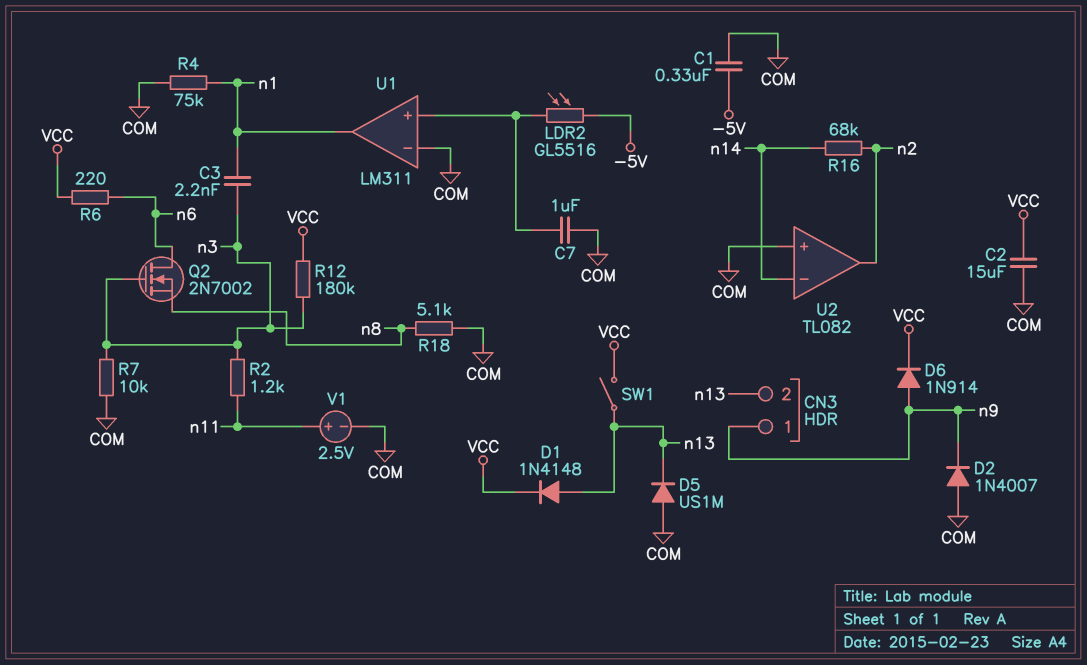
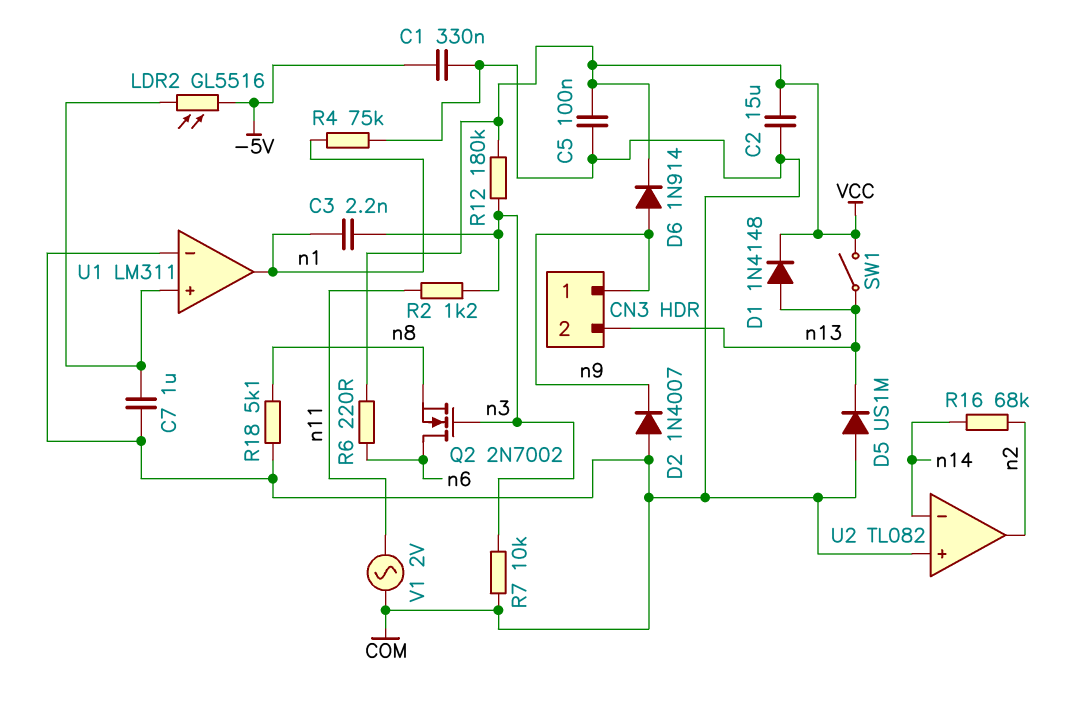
C5: none -> 100nF (COM, VCC)
V1: 2.5V (plus n11, minus COM) -> AC 2V (COM, n11)

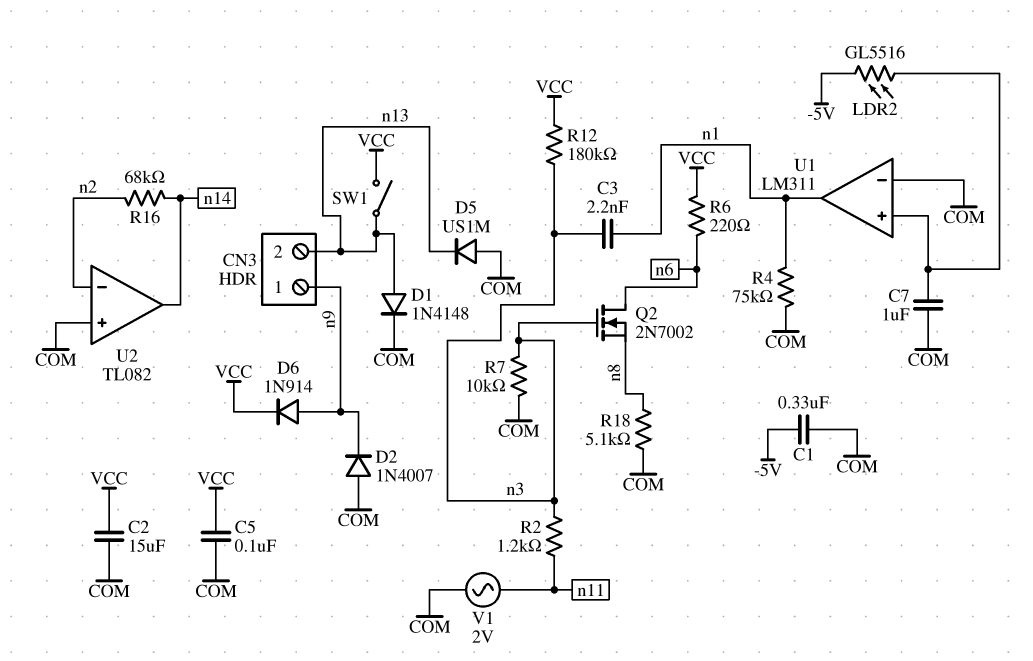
D1: diode 1N4148 (A n13, K VCC) -> diode 1N4148 (A n13, K COM)
U2 pin in-: n14 -> n2
U2 pin out: n2 -> n14

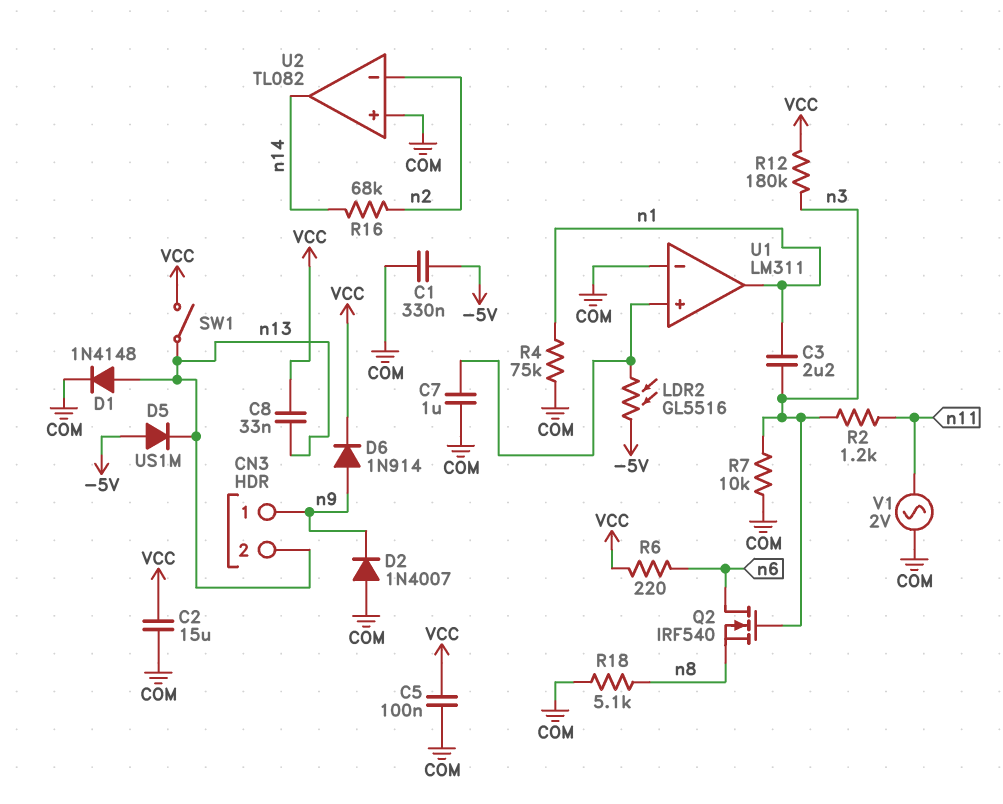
C3: 2.2nF (n1, n3) -> 2.2uF (n1, n3)
C8: none -> 33nF (VCC, n13)
D5: diode US1M (A COM, K n13) -> diode US1M (A -5V, K n13)
Q2: NMOS 2N7002 (G n3, D n6, S n8) -> NMOS IRF540 (G n3, D n6, S n8)

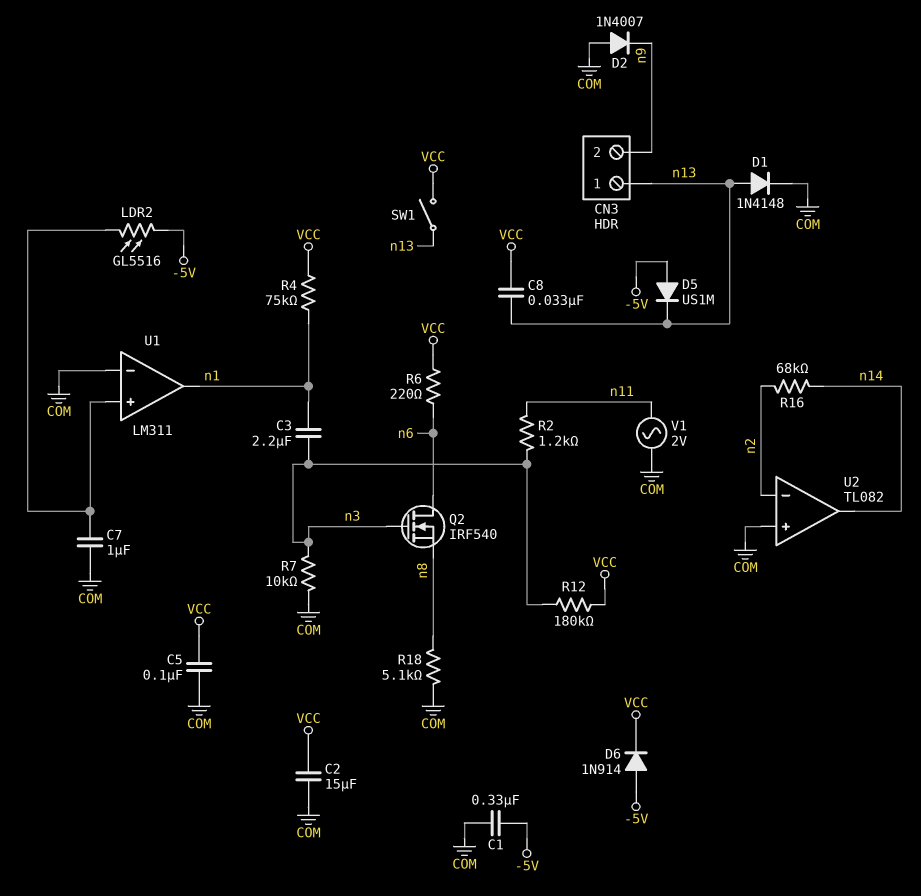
CN3 pin 1: n9 -> n13
CN3 pin 2: n13 -> n9
D6: diode 1N914 (A n9, K VCC) -> diode 1N914 (A -5V, K VCC)
R4: 75k (COM, n1) -> 75k (VCC, n1)

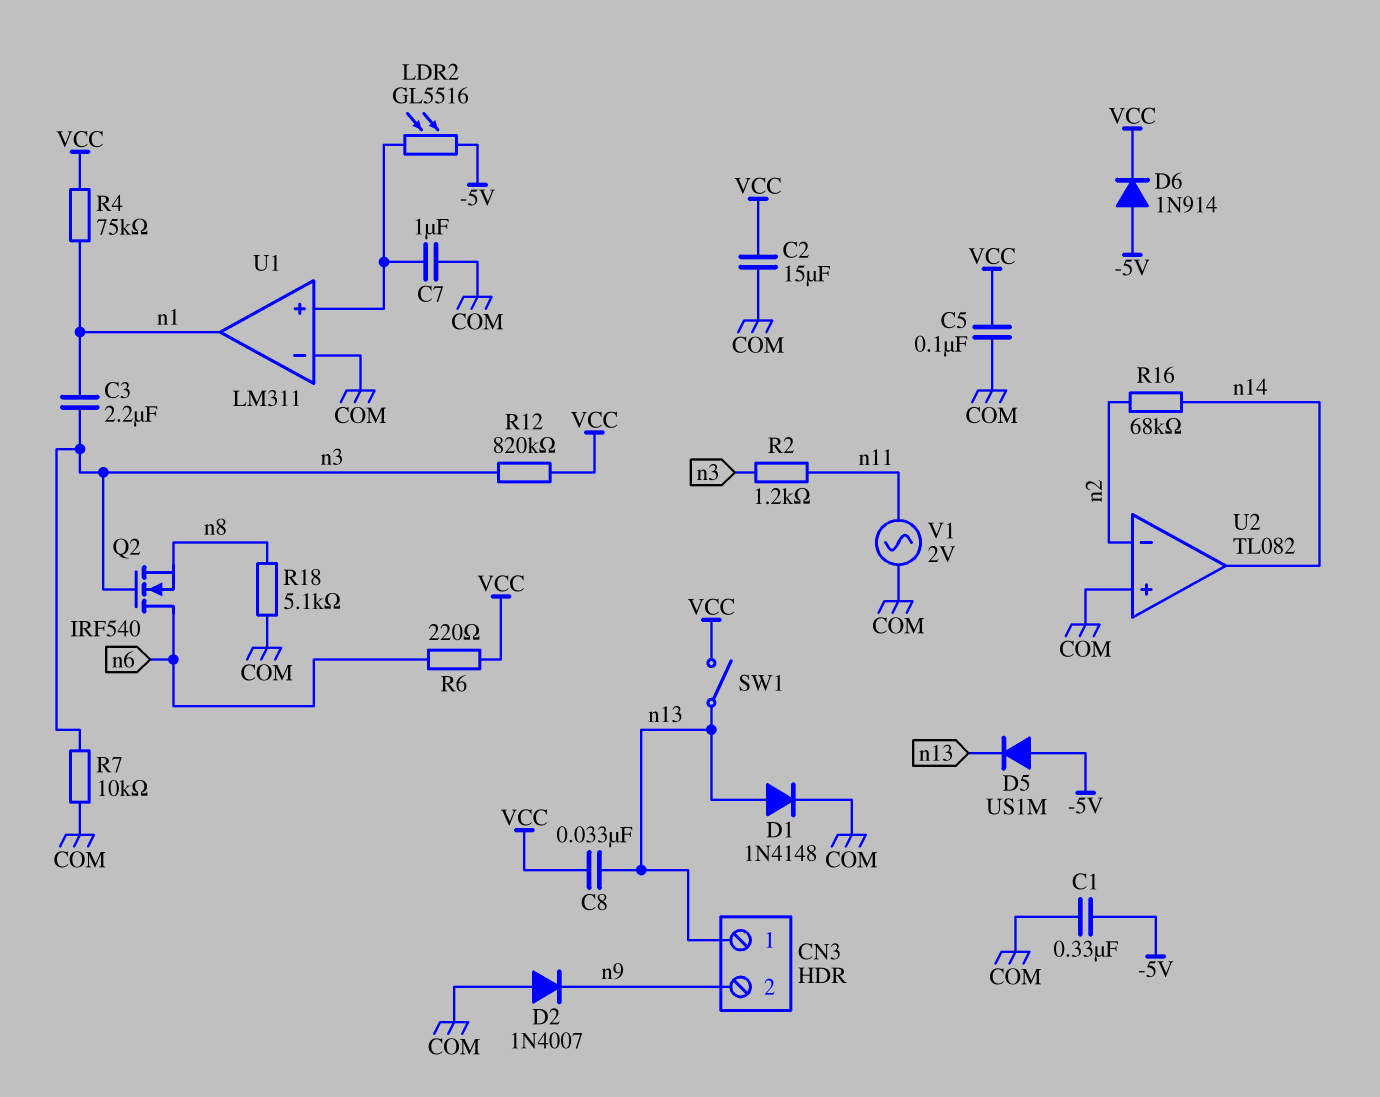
R12: 180k (VCC, n3) -> 820k (VCC, n3)

